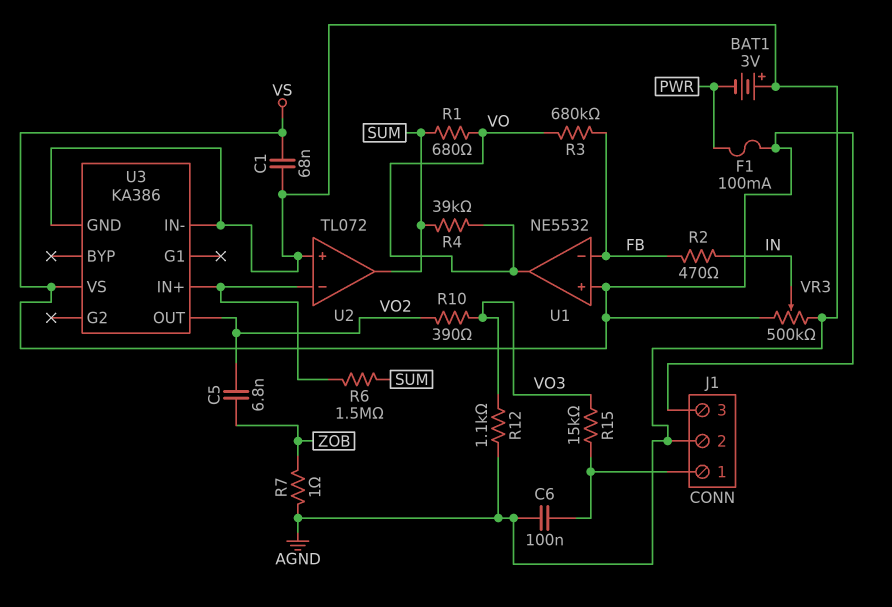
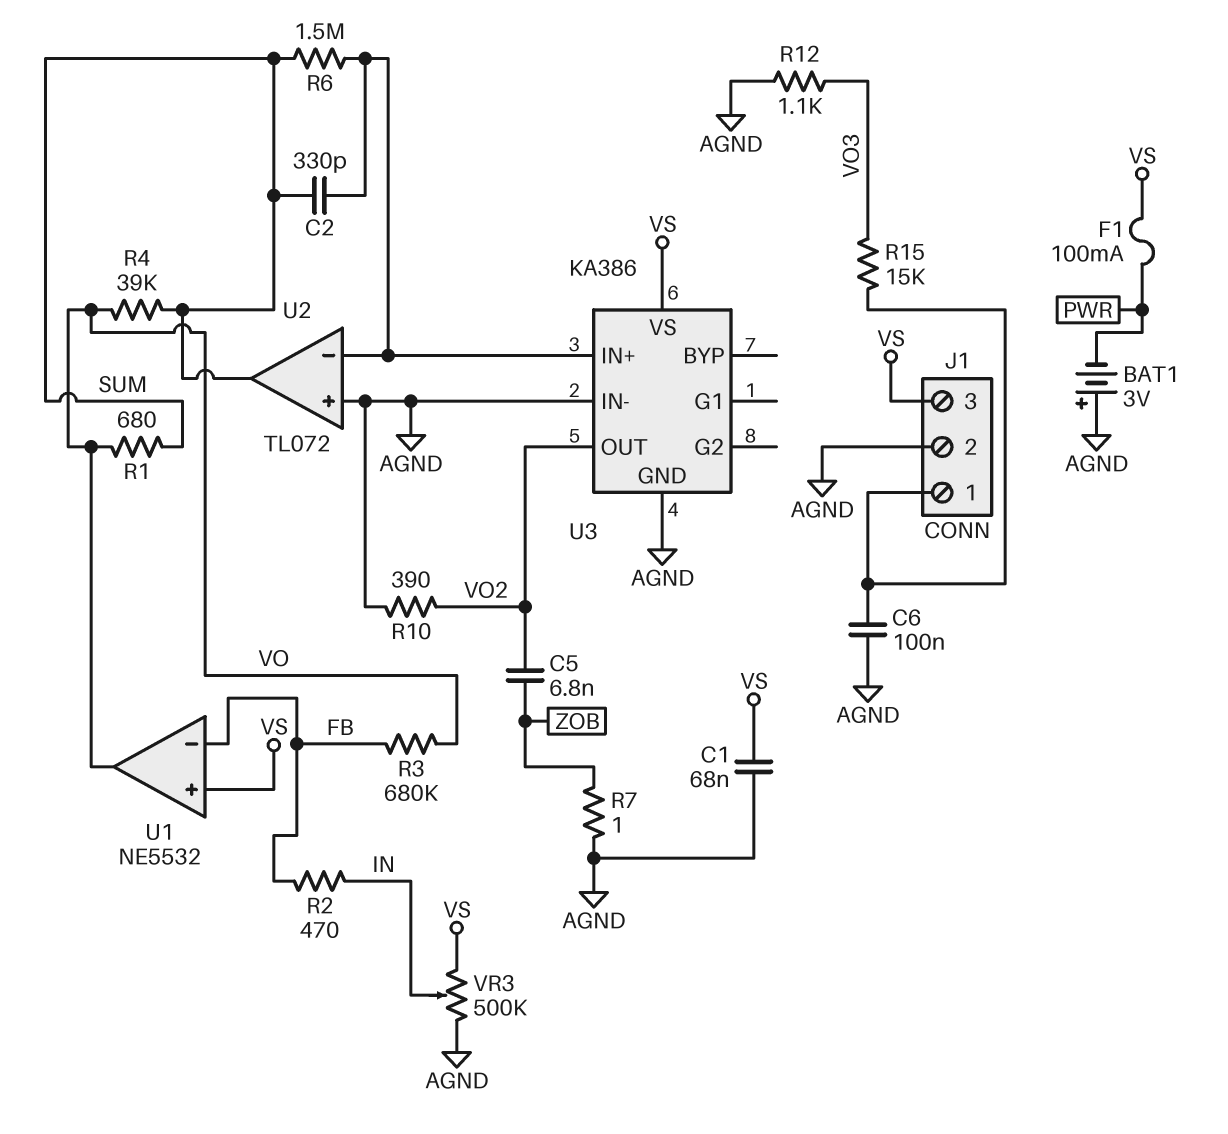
C2: none -> 330pF (SUM, U2/in-)
R10: 390 (VO2, VO3) -> 390 (AGND, VO2)

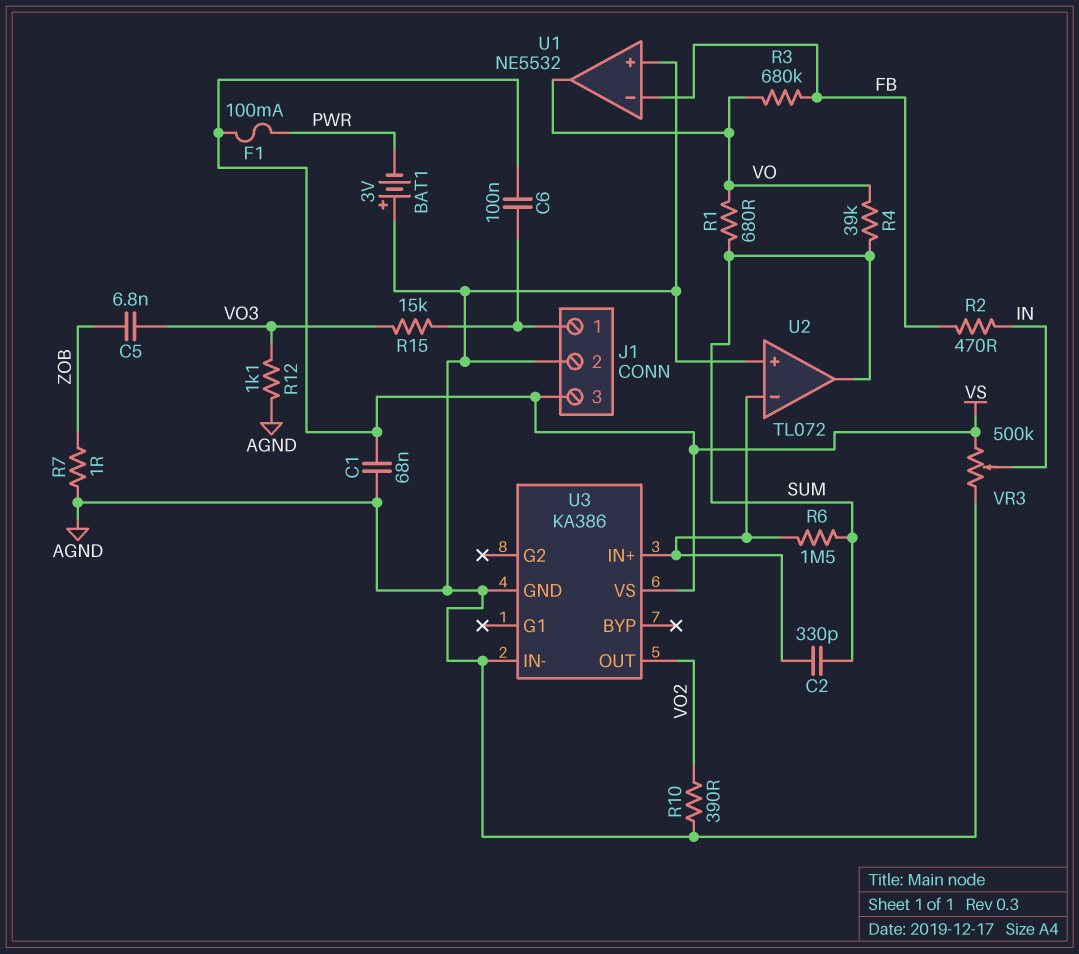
C5: 6.8nF (VO2, ZOB) -> 6.8nF (VO3, ZOB)
C6: 100nF (AGND, J1/1) -> 100nF (J1/1, VS)
U1 pin in+: VS -> AGND

